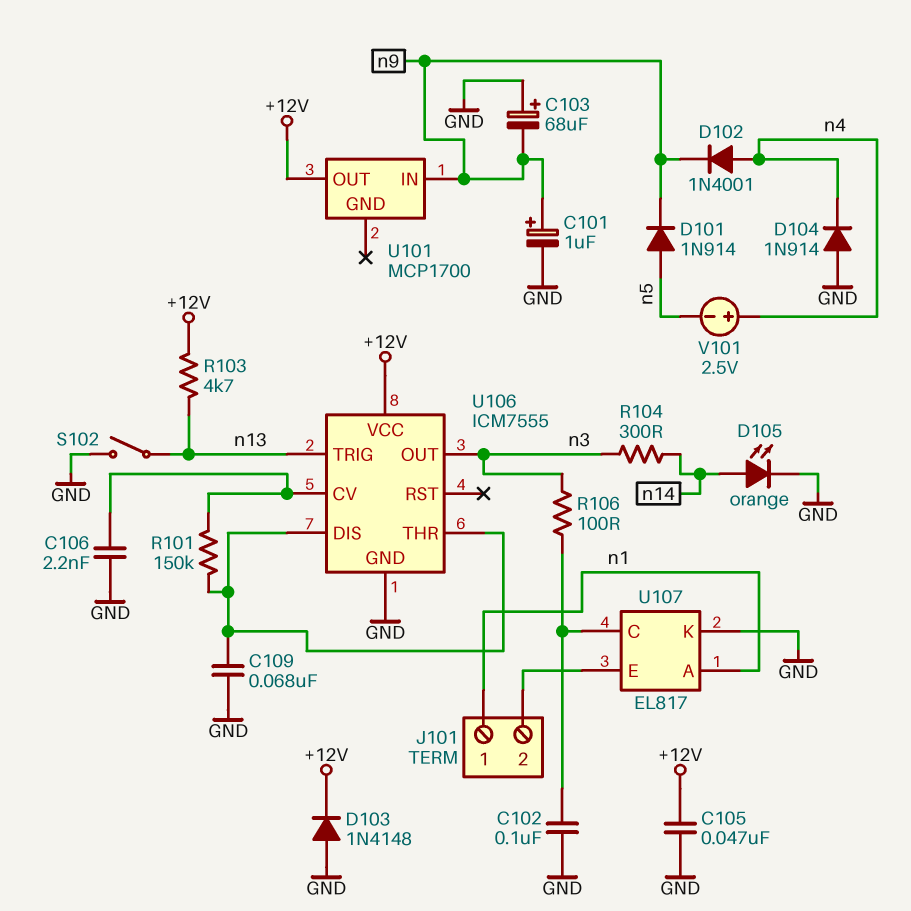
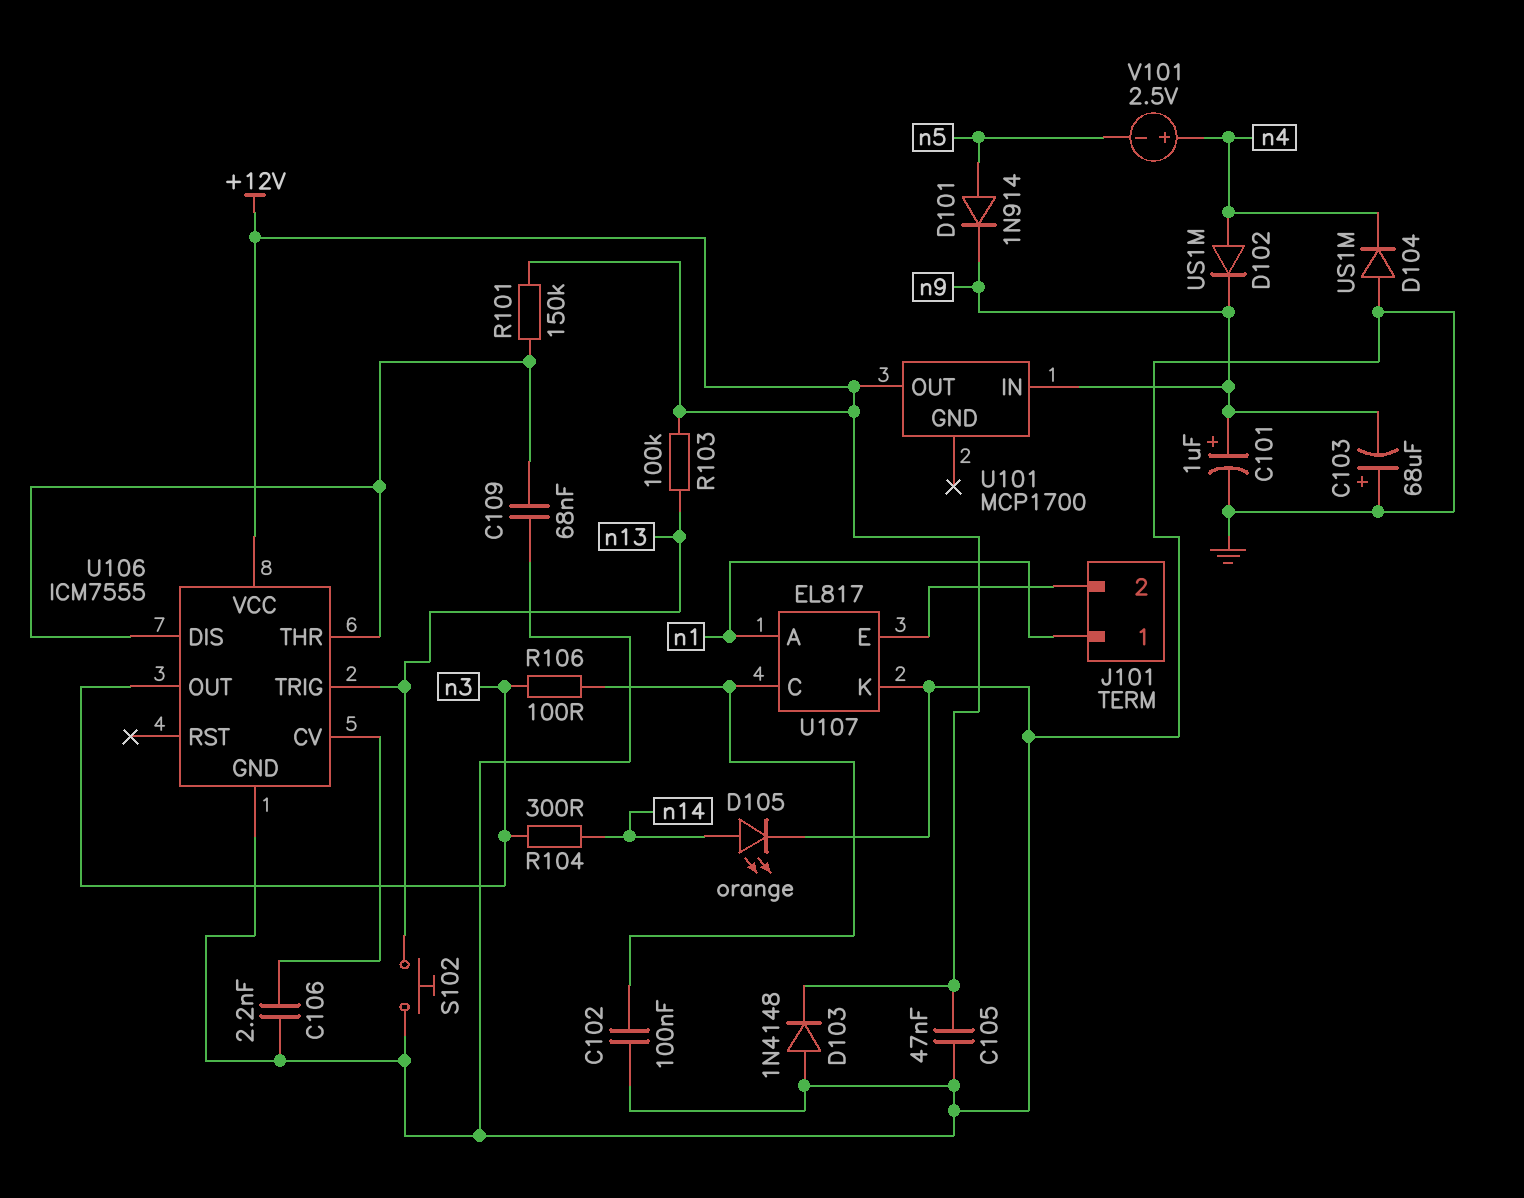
D102: diode 1N4001 (A n4, K n9) -> diode US1M (A n4, K n9)
D104: diode 1N914 (A GND, K n4) -> diode US1M (A GND, K n4)
R101: 150k (U106/CV, U106/DIS) -> 150k (+12V, U106/DIS)
R103: 4.7k (+12V, n13) -> 100k (+12V, n13)
S102: switch (GND, n13) -> button (GND, n13)

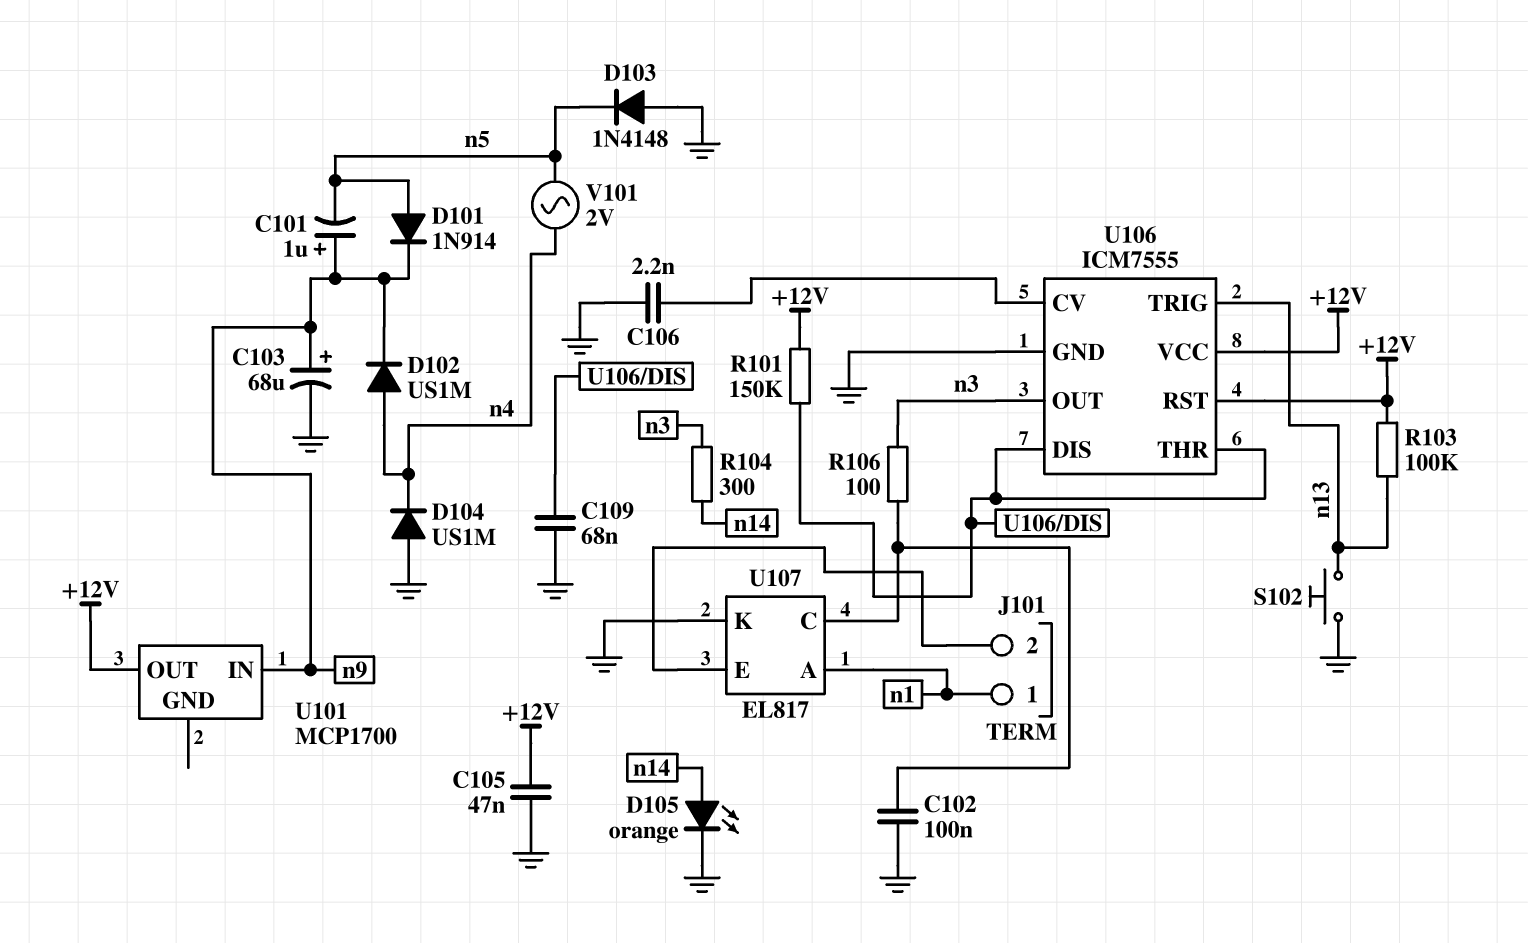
C101: 1uF (plus n9, minus GND) -> 1uF (plus n9, minus n5)
C103: 68uF (plus GND, minus n9) -> 68uF (plus n9, minus GND)
D103: diode 1N4148 (A GND, K +12V) -> diode 1N4148 (A GND, K n5)
U106 pin RST: none -> +12V
V101: 2.5V (plus n4, minus n5) -> AC 2V (n4, n5)

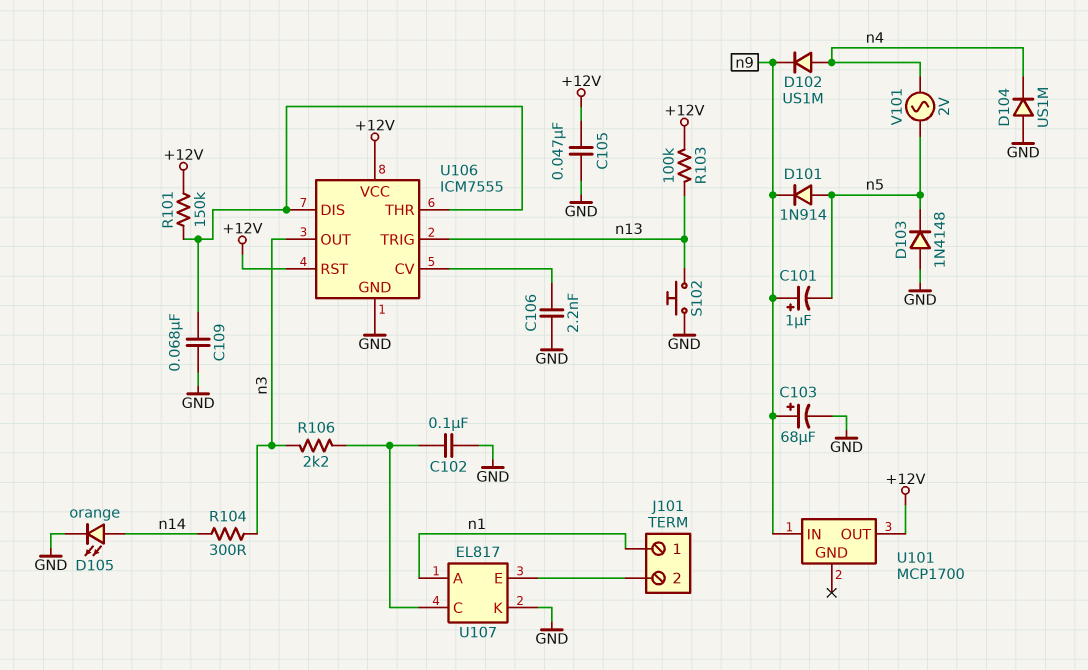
R106: 100 (U107/C, n3) -> 2.2k (U107/C, n3)

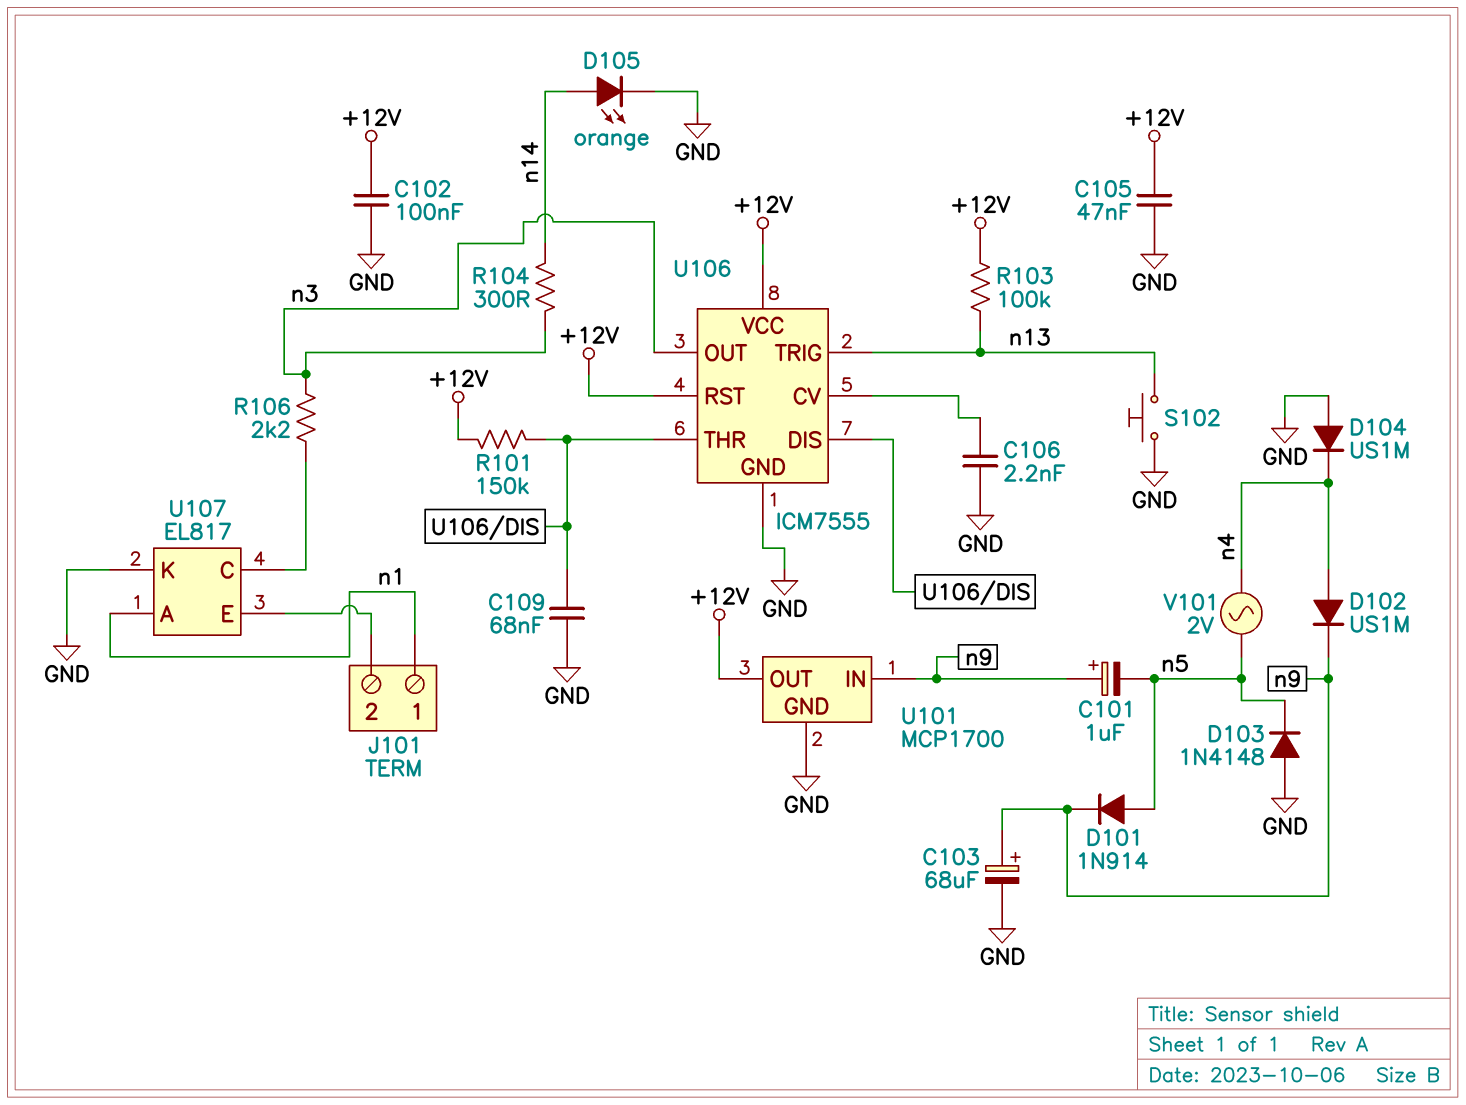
C102: 100nF (GND, U107/C) -> 100nF (+12V, GND)
U101 pin GND: none -> GND

